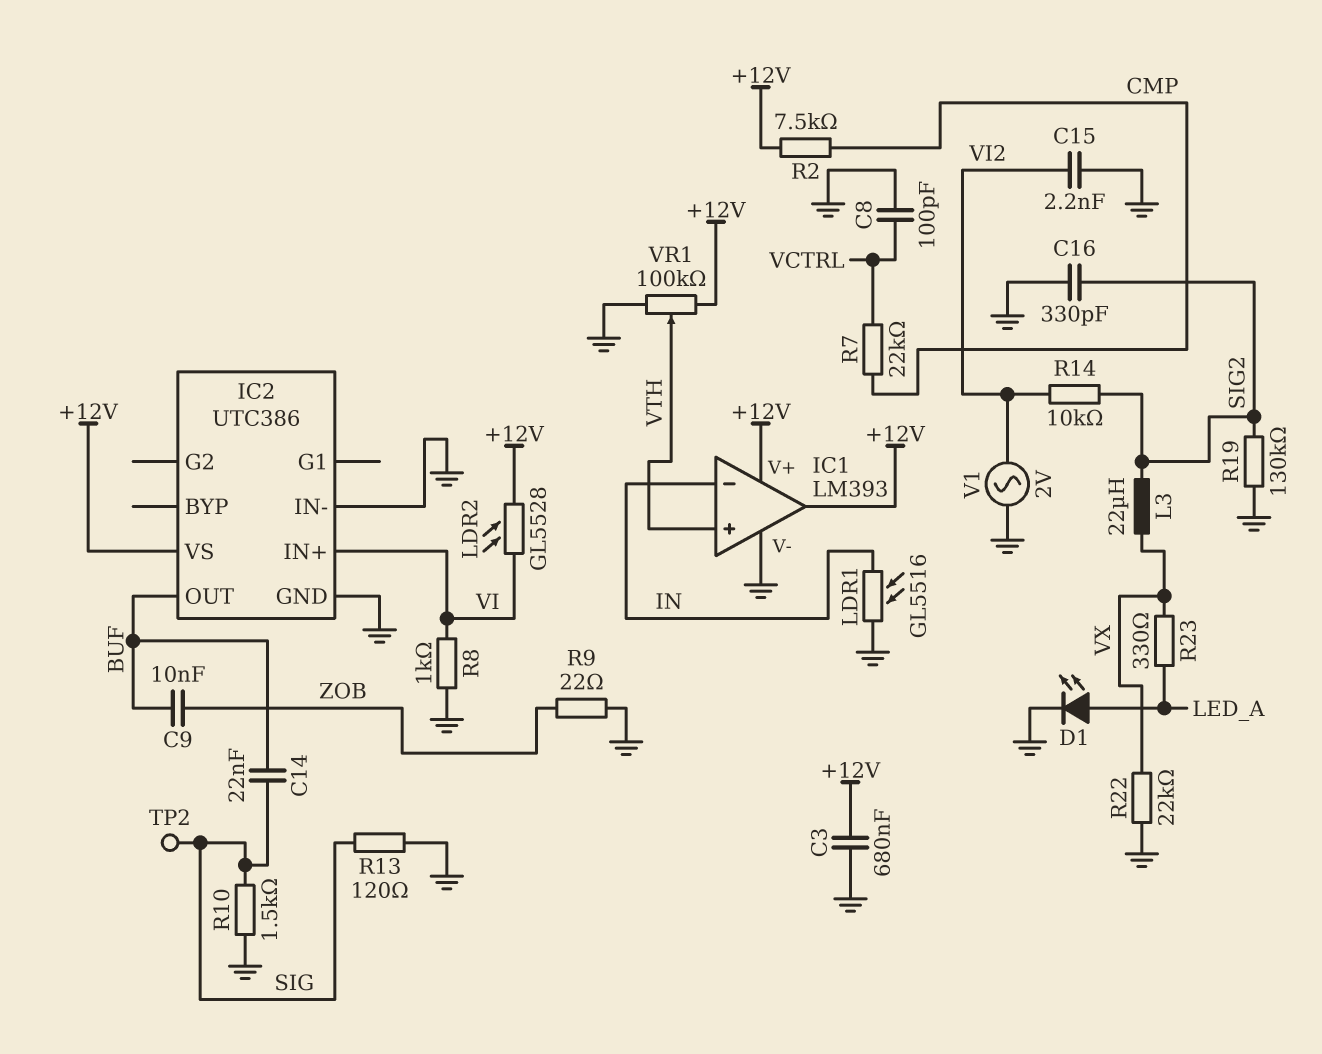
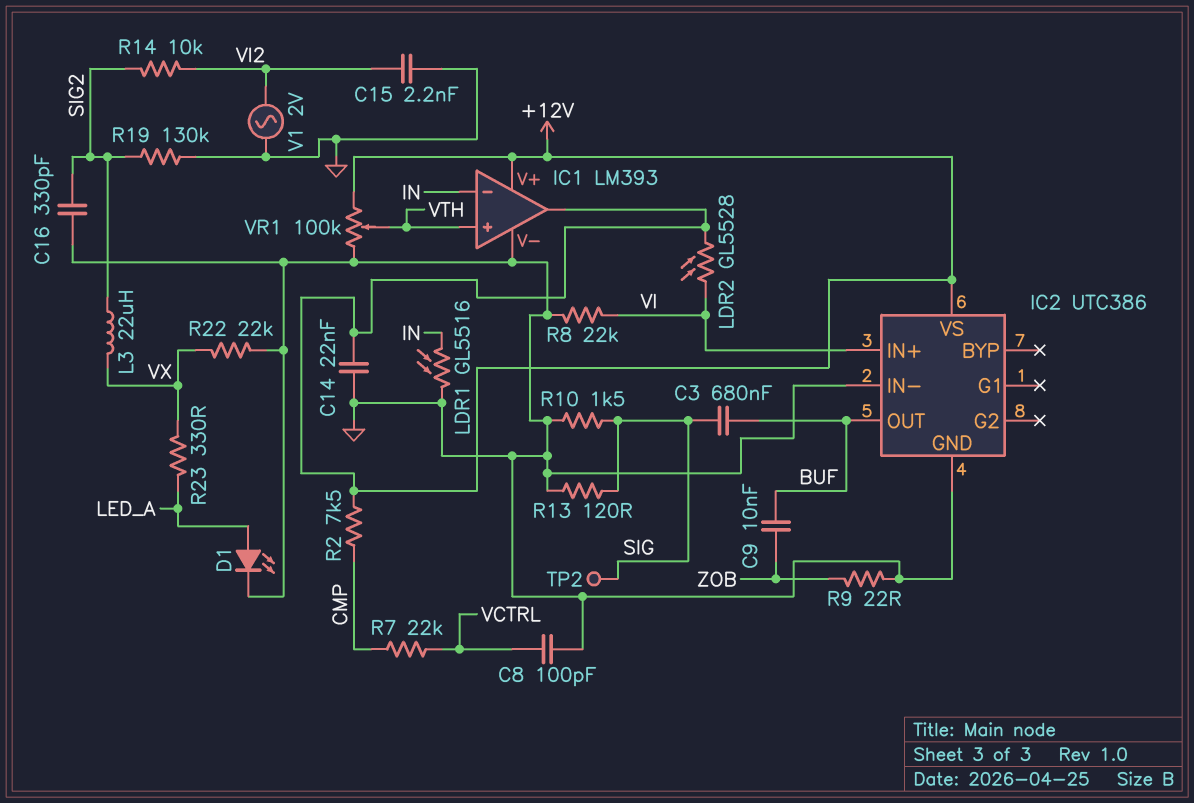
C3: 680nF (+12V, GND) -> 680nF (BUF, SIG)
C14: 22nF (BUF, SIG) -> 22nF (+12V, GND)
R8: 1k (GND, VI) -> 22k (GND, VI)

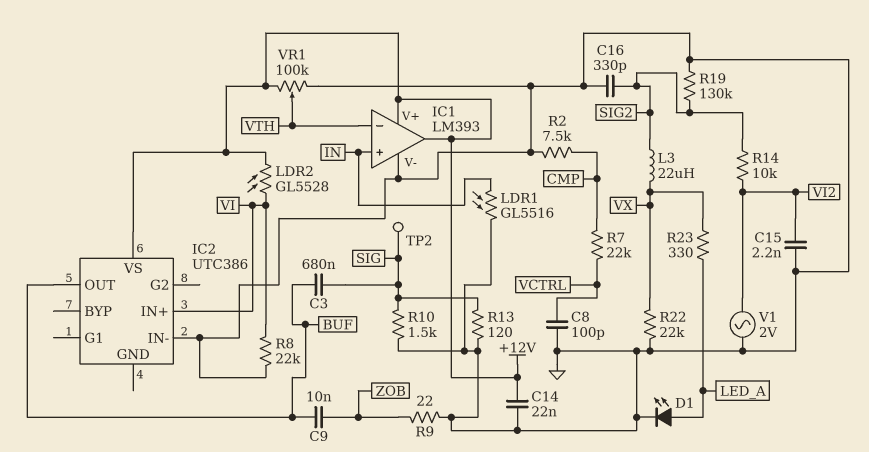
IC1 pin in+: VTH -> IN
IC1 pin in-: IN -> VTH
IC2 pin GND: GND -> none
R2: 7.5k (+12V, CMP) -> 7.5k (CMP, GND)

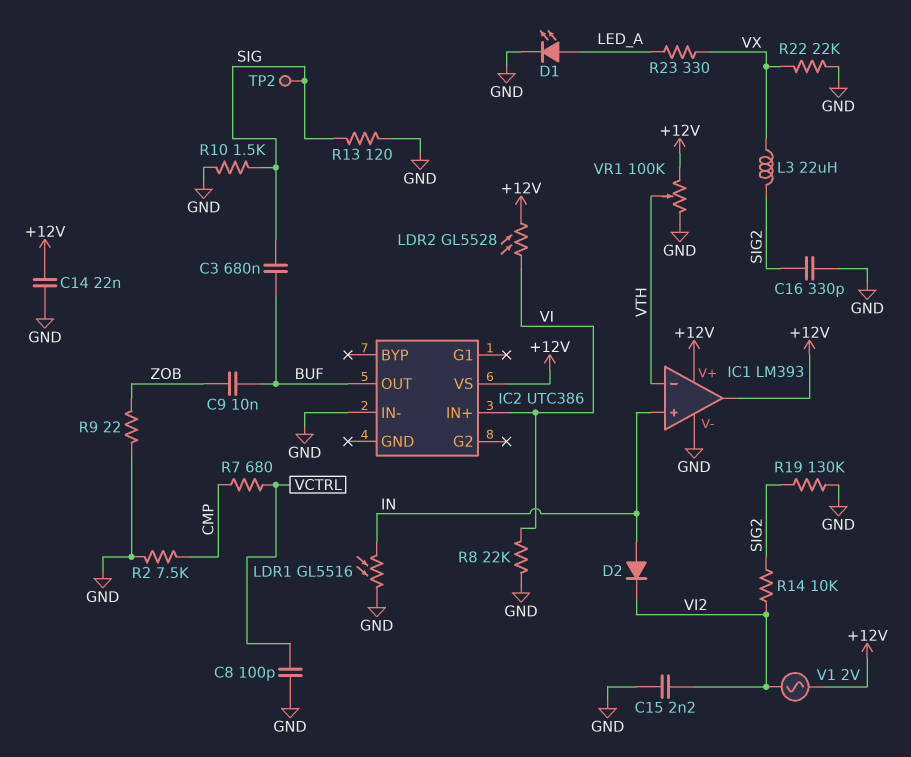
D2: none -> diode (A IN, K VI2)
R7: 22k (CMP, VCTRL) -> 680 (CMP, VCTRL)
V1: AC 2V (GND, VI2) -> AC 2V (+12V, VI2)

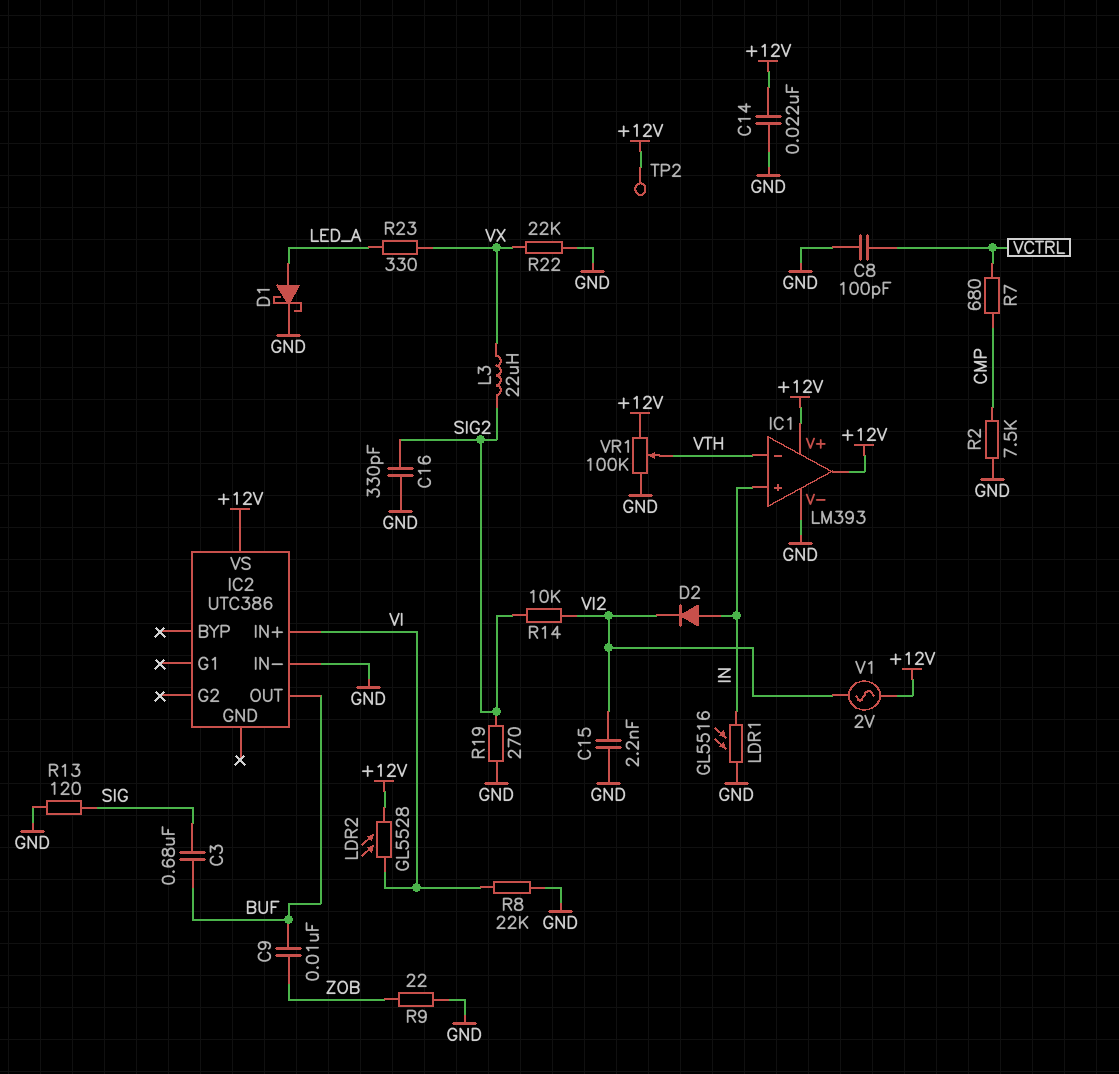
D1: LED (A LED_A, K GND) -> schottky (A LED_A, K GND)
R10: 1.5k (GND, SIG) -> none
R19: 130k (GND, SIG2) -> 270 (GND, SIG2)
TP2: test point (SIG) -> test point (+12V)

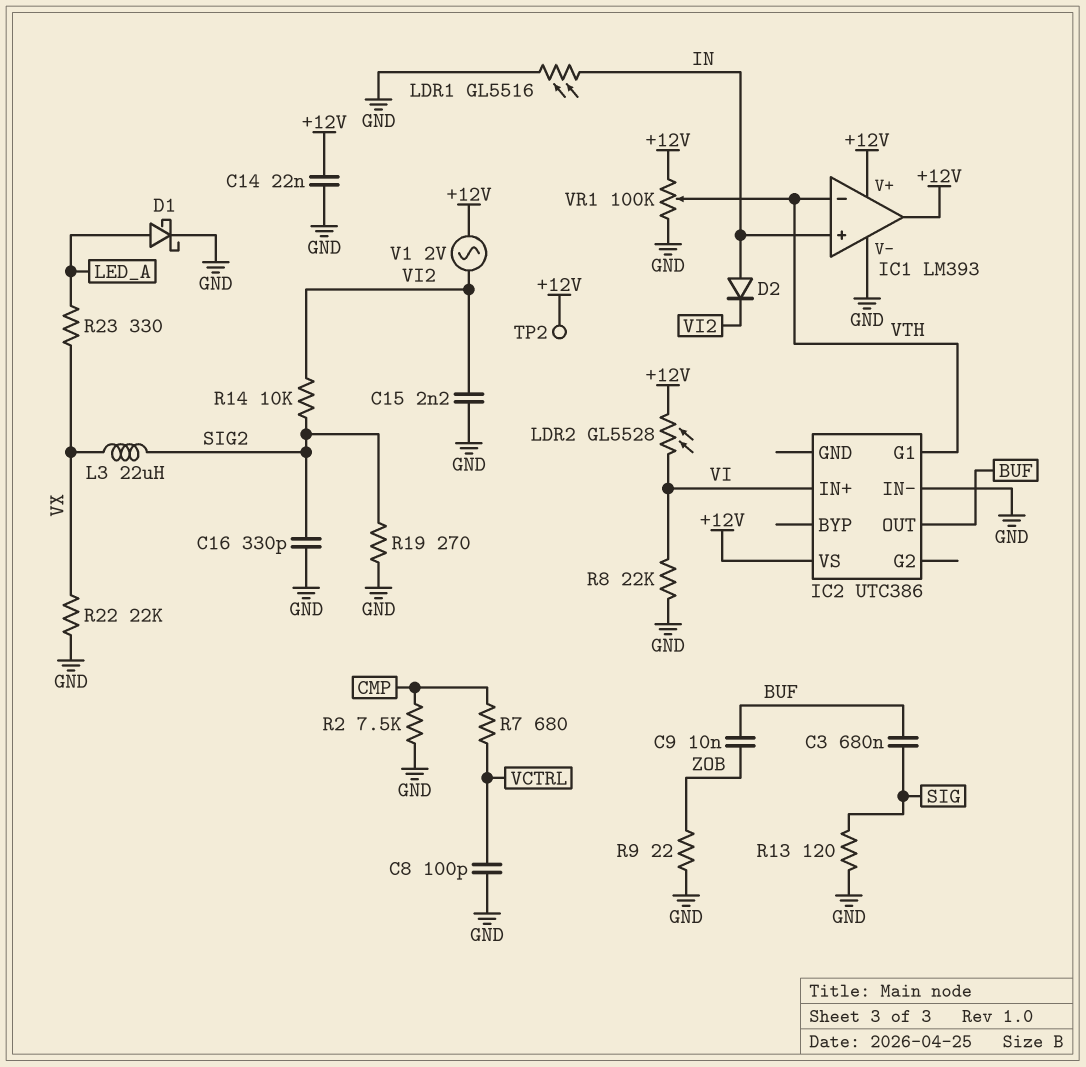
IC2 pin G1: none -> VTH

